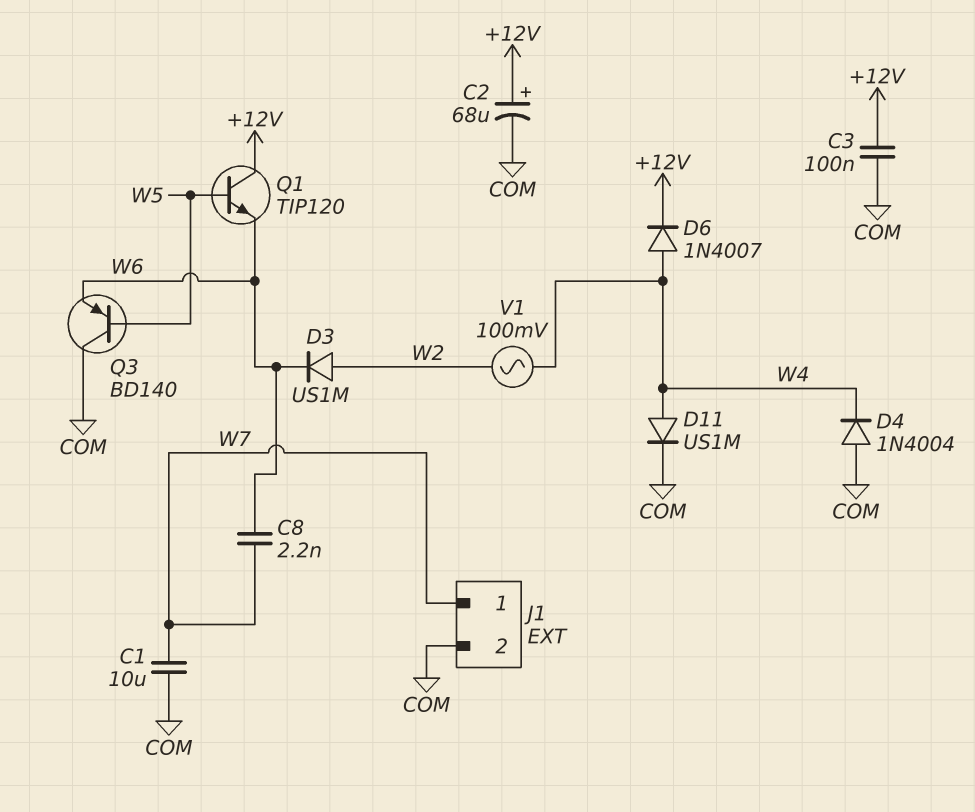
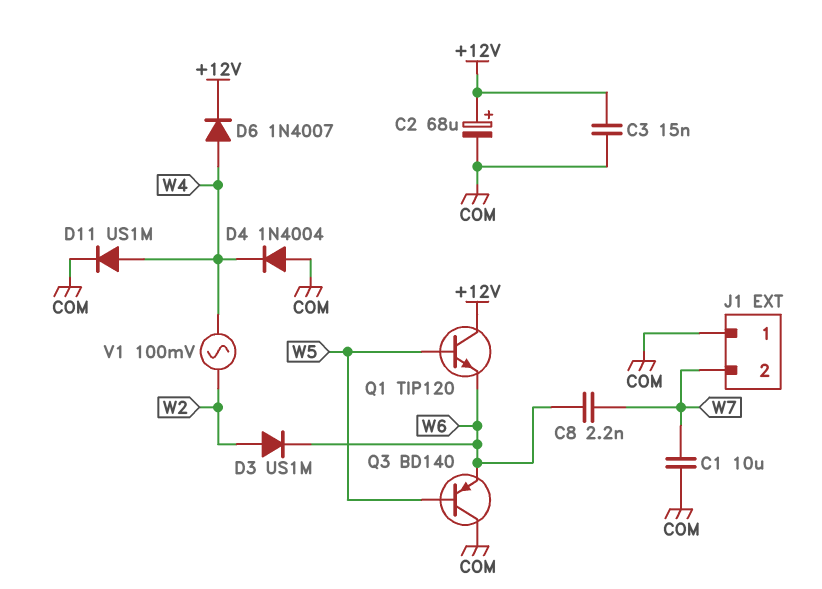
C3: 100nF (+12V, COM) -> 15nF (+12V, COM)
J1 pin 1: W7 -> COM
J1 pin 2: COM -> W7

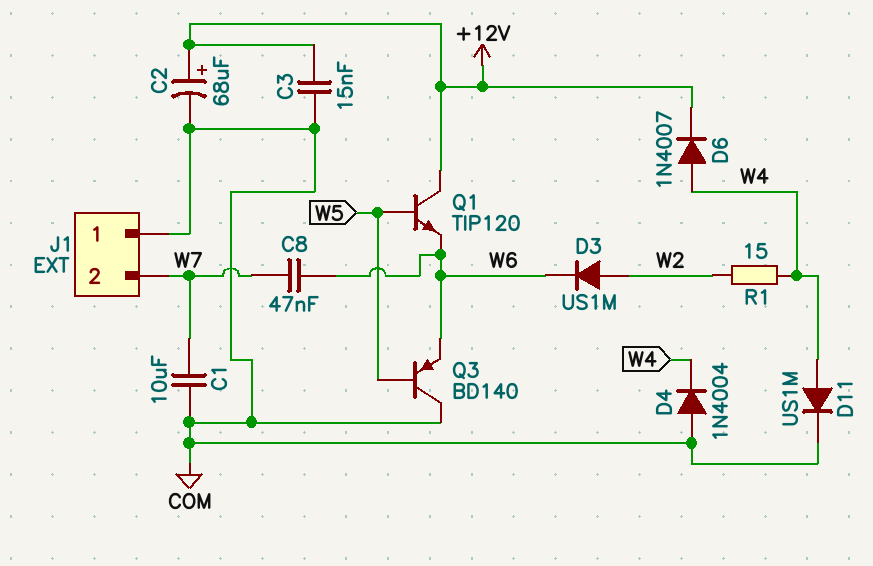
C8: 2.2nF (W6, W7) -> 47nF (W6, W7)
R1: none -> 15 (W2, W4)
V1: AC 100mV (W2, W4) -> none

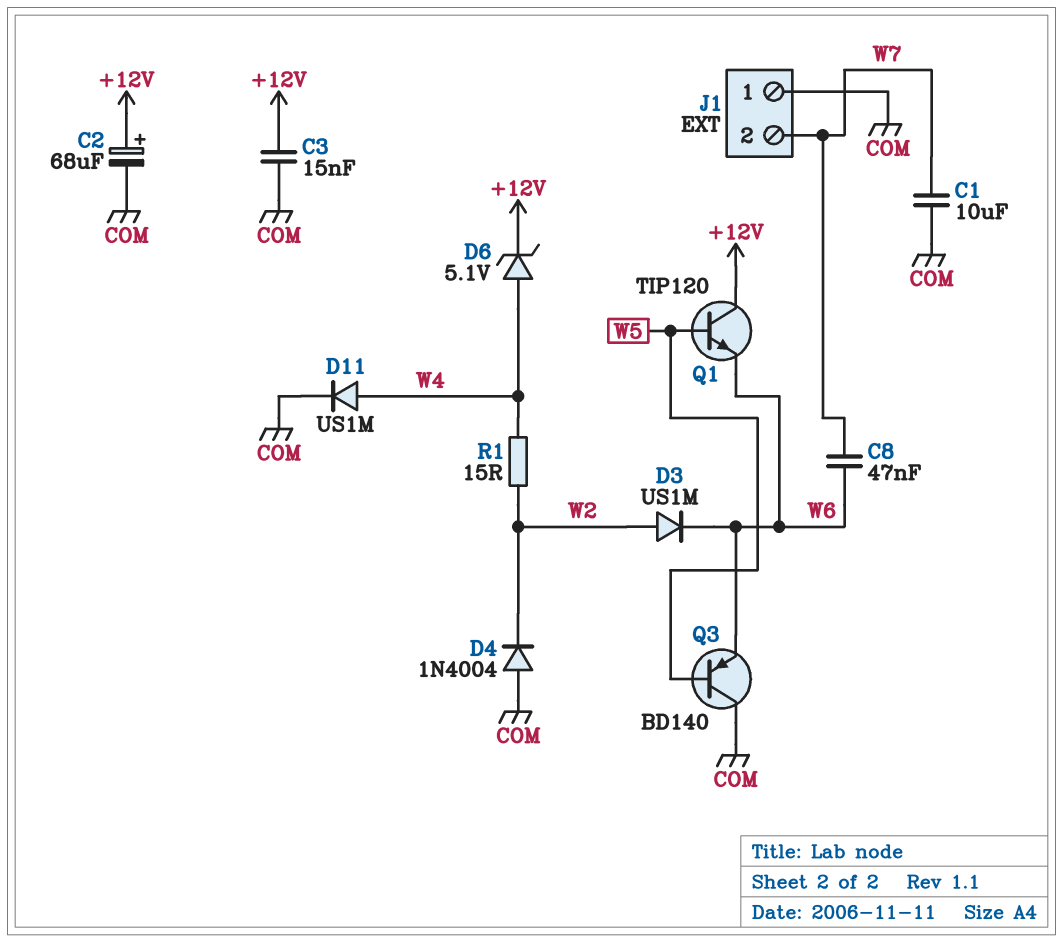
D4: diode 1N4004 (A COM, K W4) -> diode 1N4004 (A COM, K W2)
D6: diode 1N4007 (A W4, K +12V) -> zener 5.1V (A W4, K +12V)

